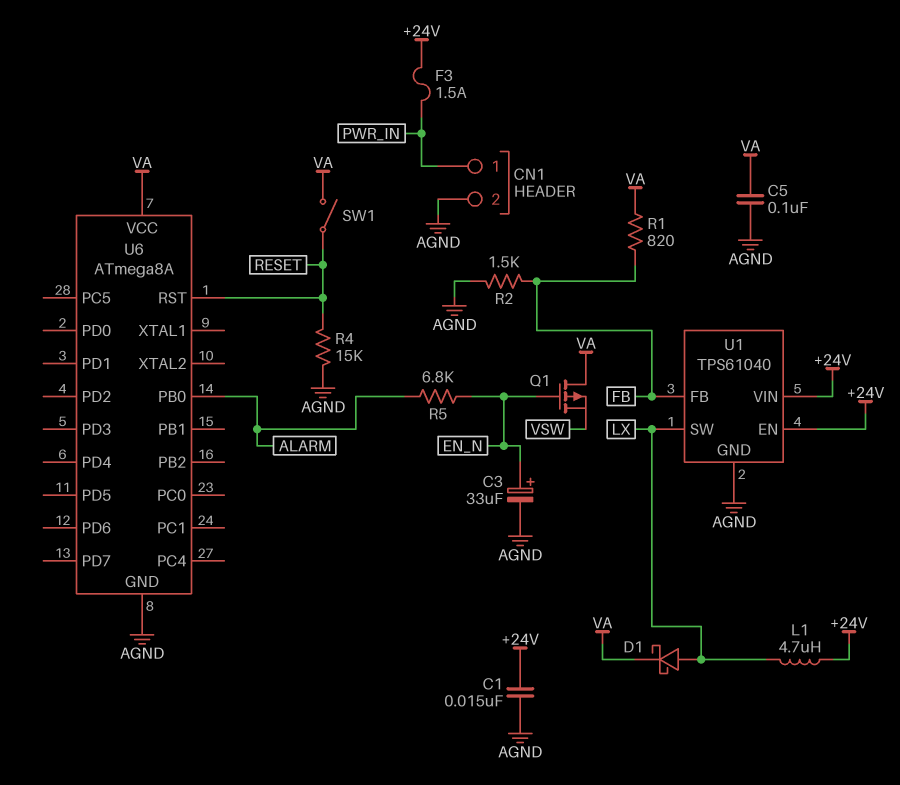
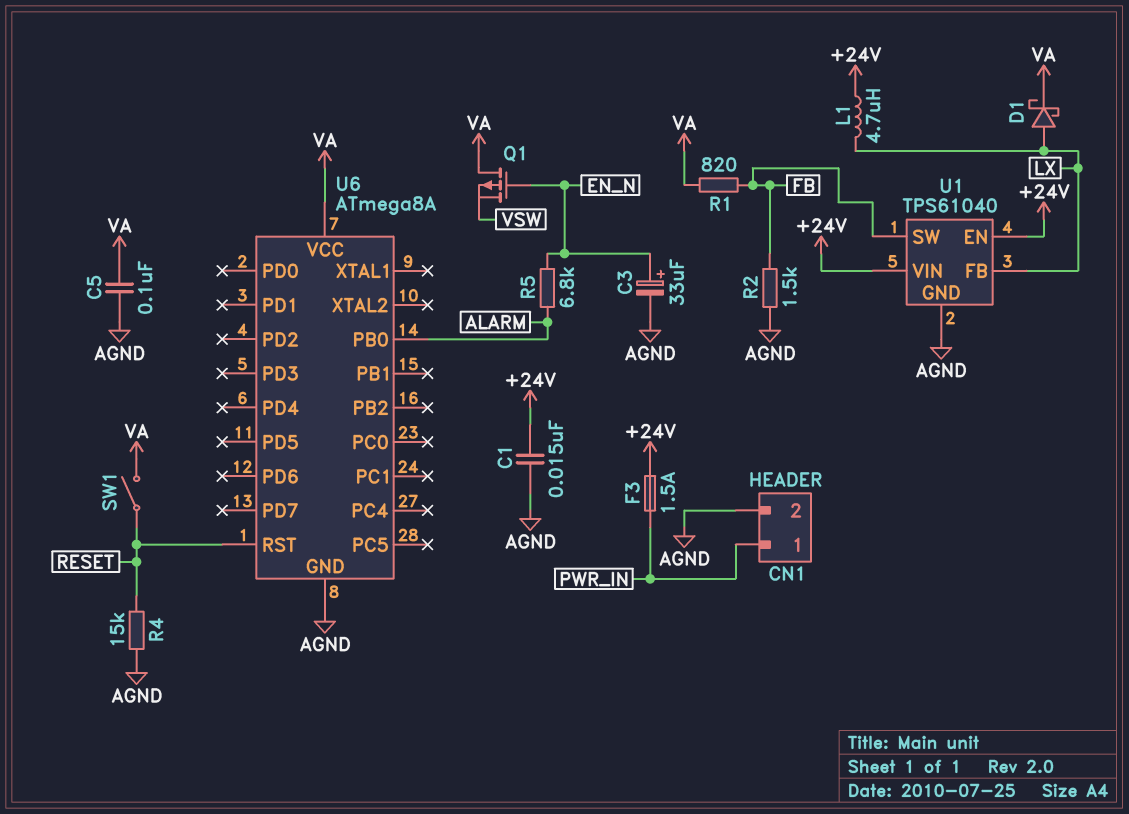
U1 pin FB: FB -> LX
U1 pin SW: LX -> FB

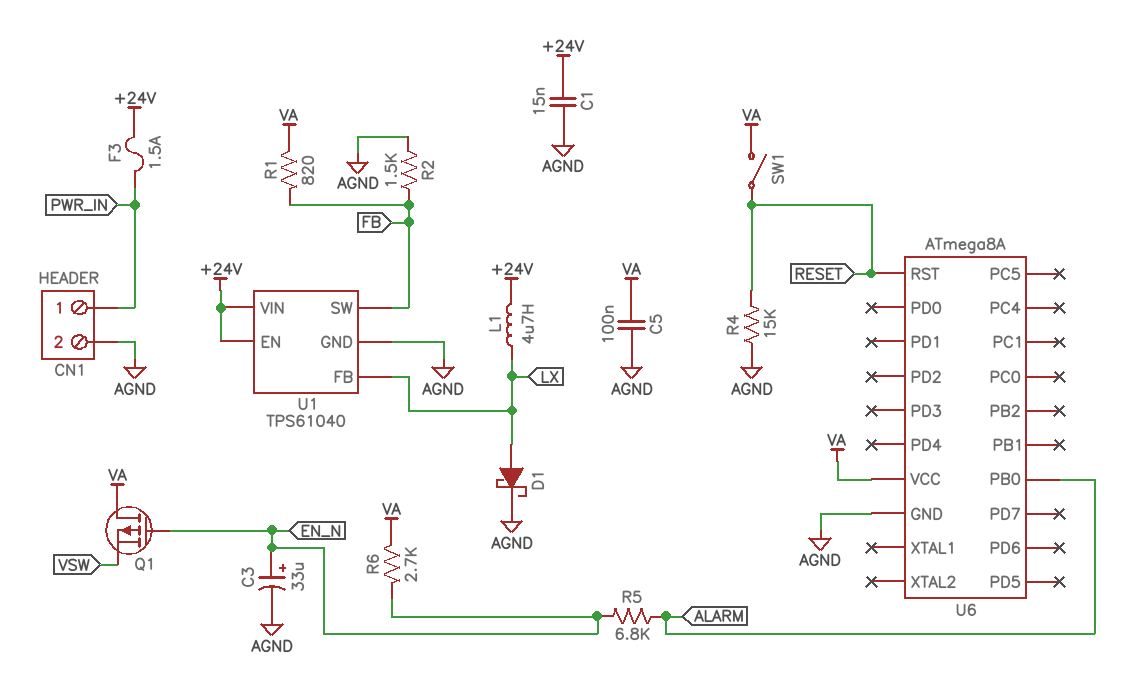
D1: schottky (A LX, K VA) -> schottky (A LX, K AGND)
R6: none -> 2.7k (EN_N, VA)

